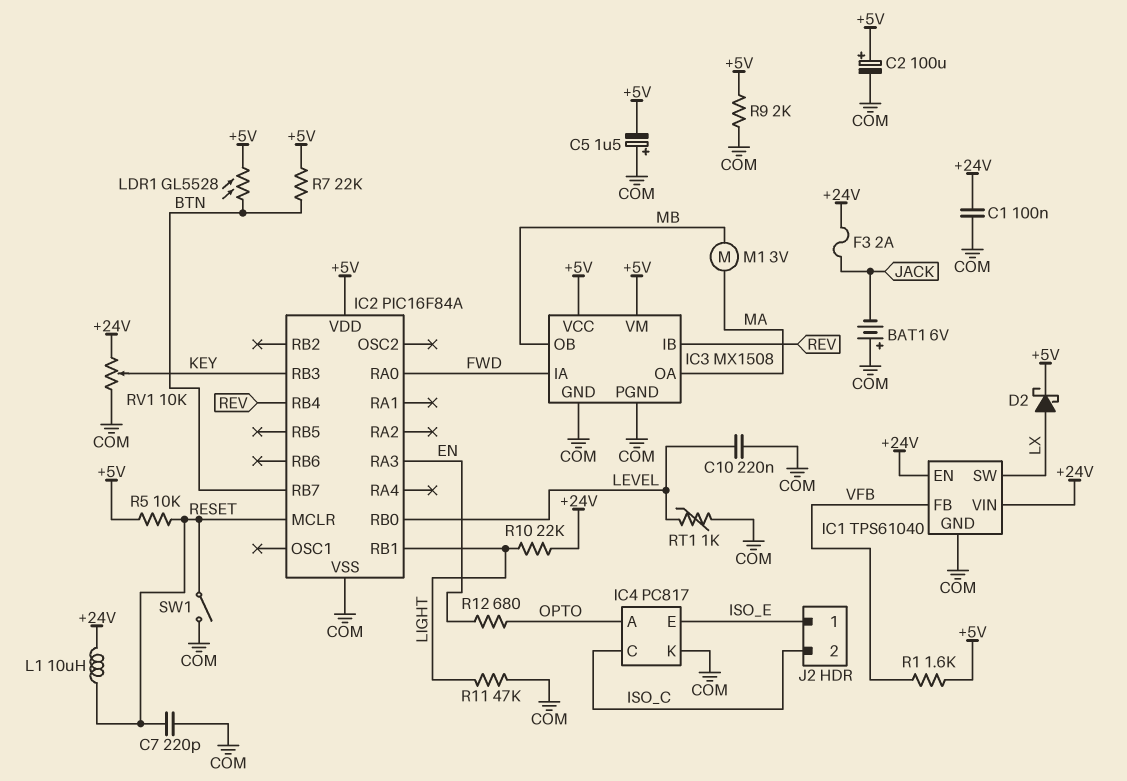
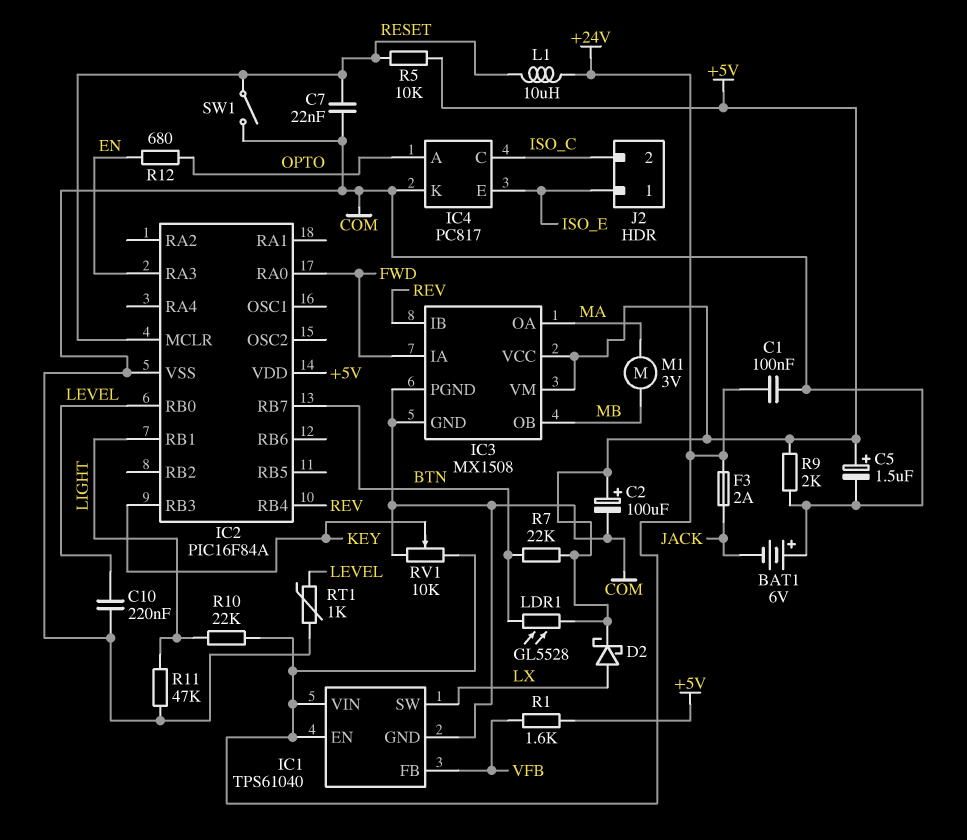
C5: 1.5uF (plus COM, minus +5V) -> 1.5uF (plus +5V, minus COM)
C7: 220pF (COM, RESET) -> 22nF (COM, RESET)

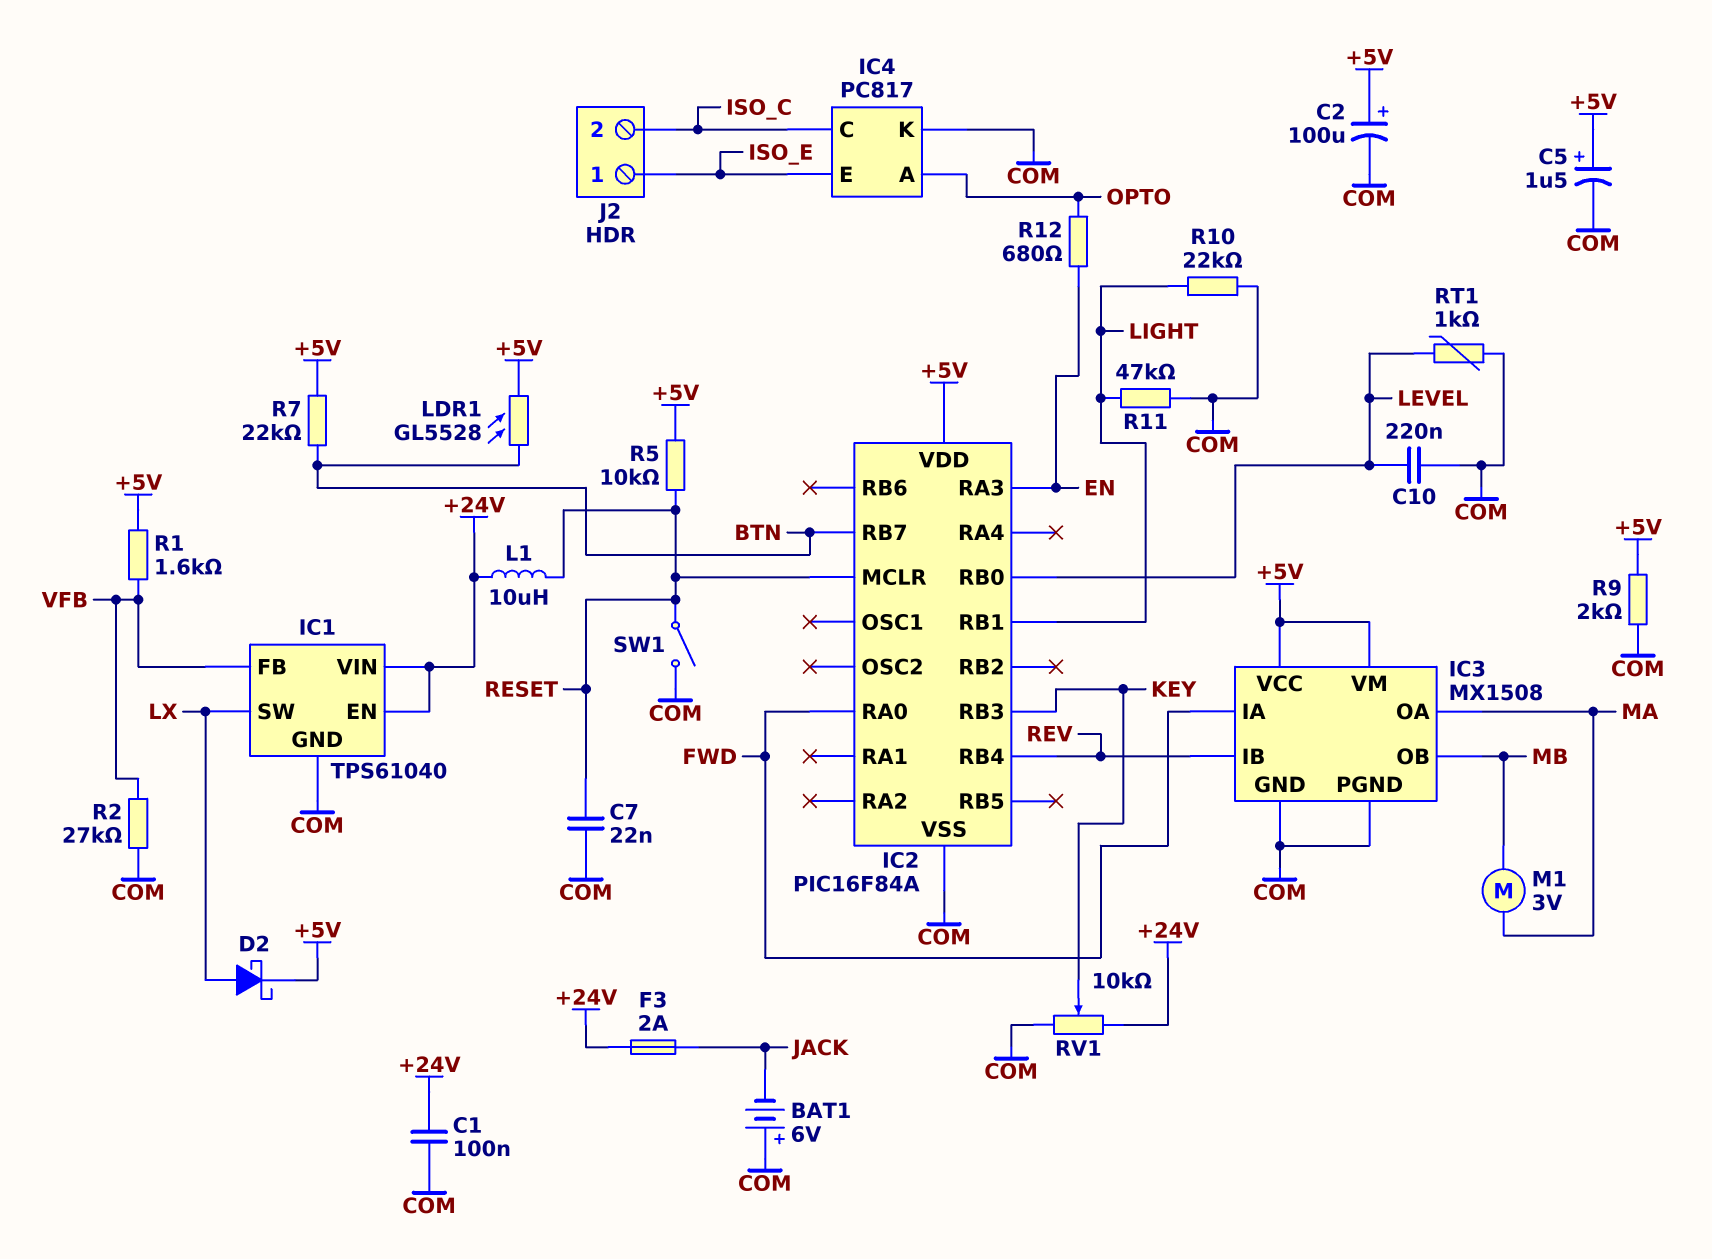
R2: none -> 27k (COM, VFB)
R10: 22k (+24V, LIGHT) -> 22k (COM, LIGHT)

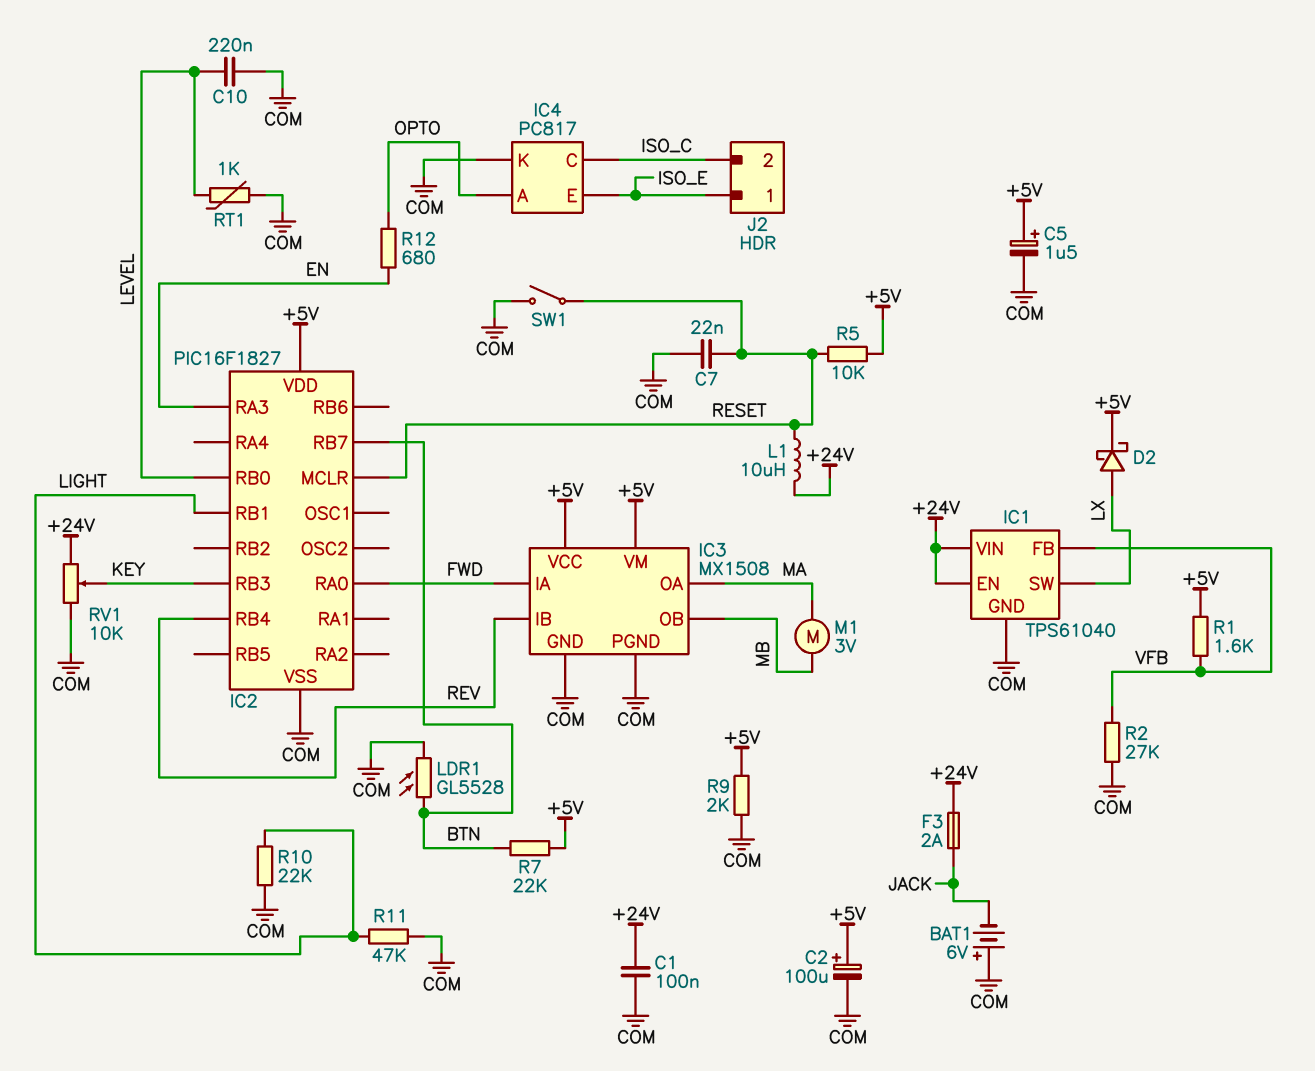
IC2: PIC16F84A -> PIC16F1827
LDR1: GL5528 (+5V, BTN) -> GL5528 (BTN, COM)

